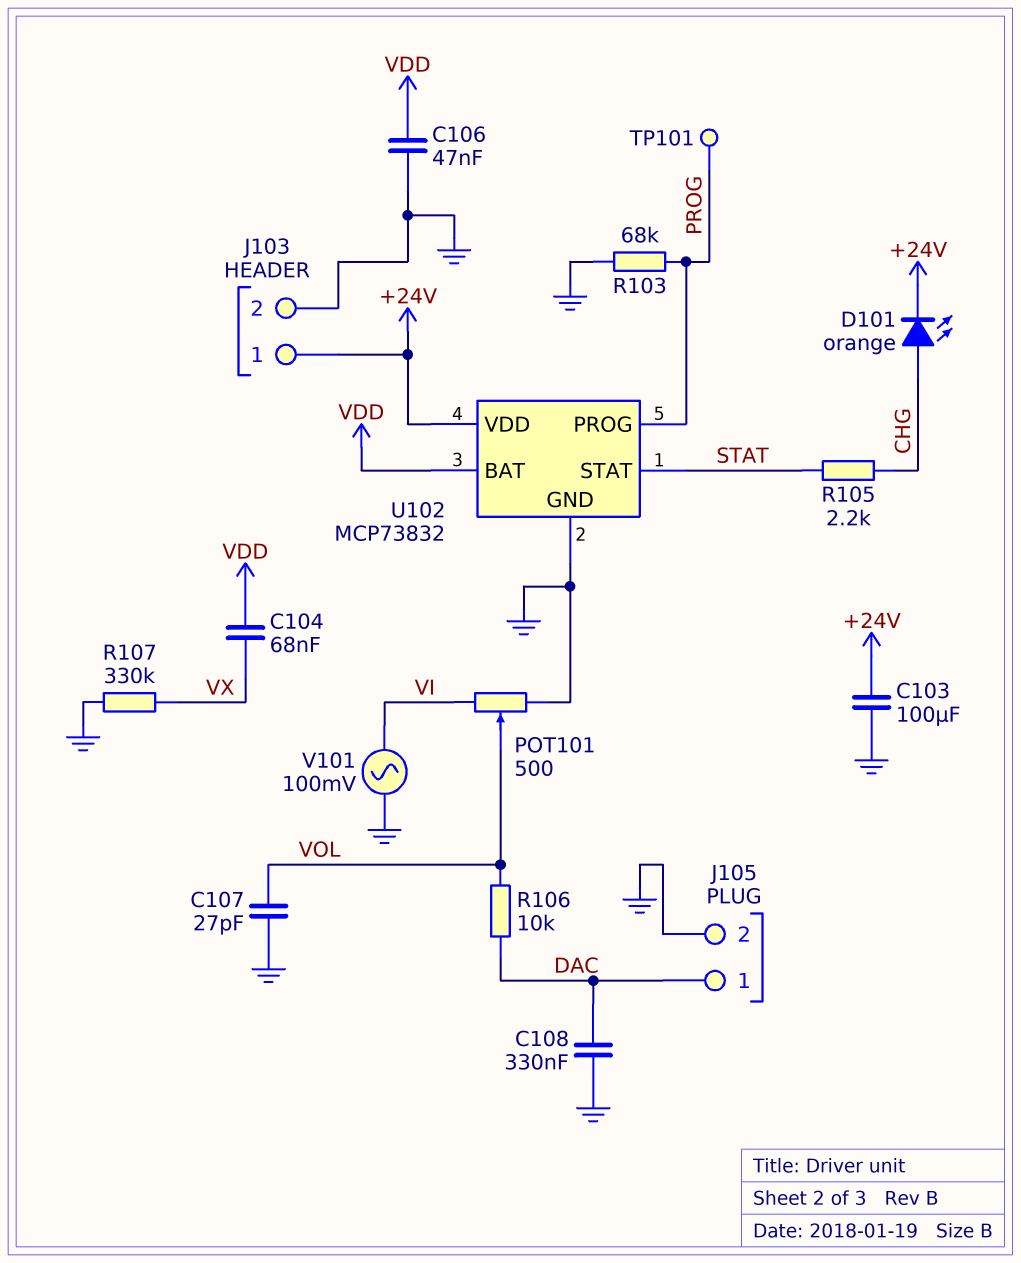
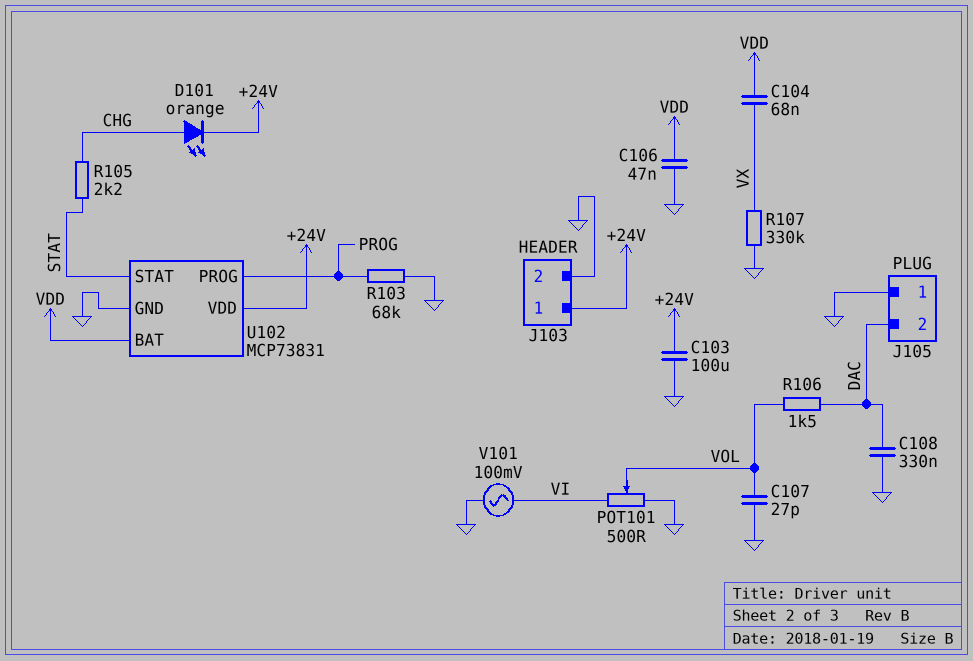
J105 pin 1: DAC -> GND
J105 pin 2: GND -> DAC
R106: 10k (DAC, VOL) -> 1.5k (DAC, VOL)
TP101: test point (PROG) -> none
U102: MCP73832 -> MCP73831

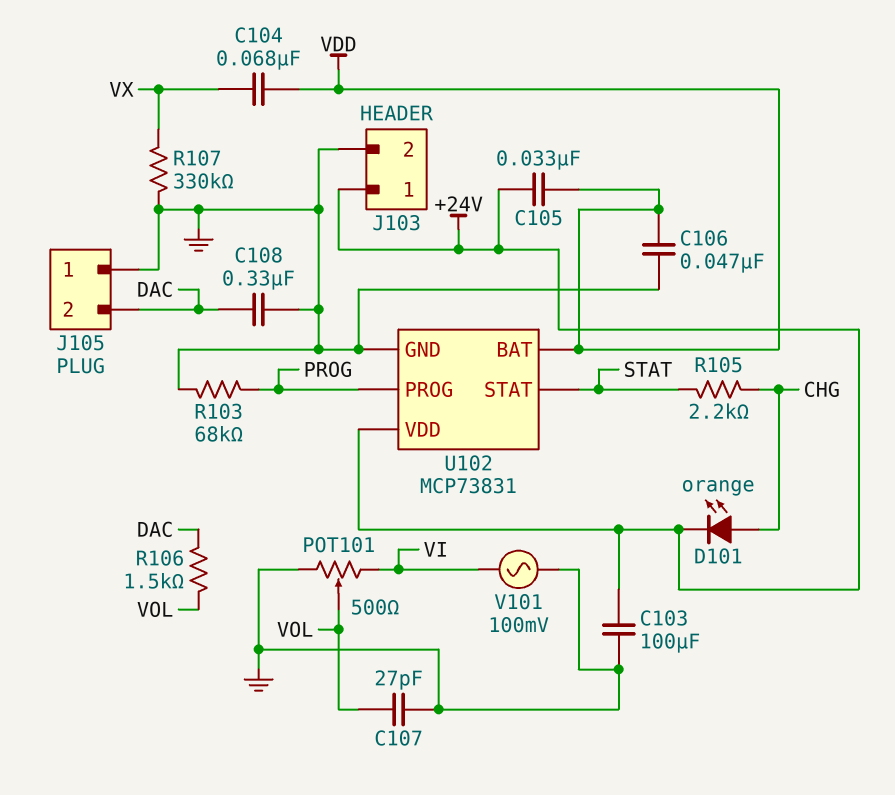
C105: none -> 33nF (+24V, VDD)

